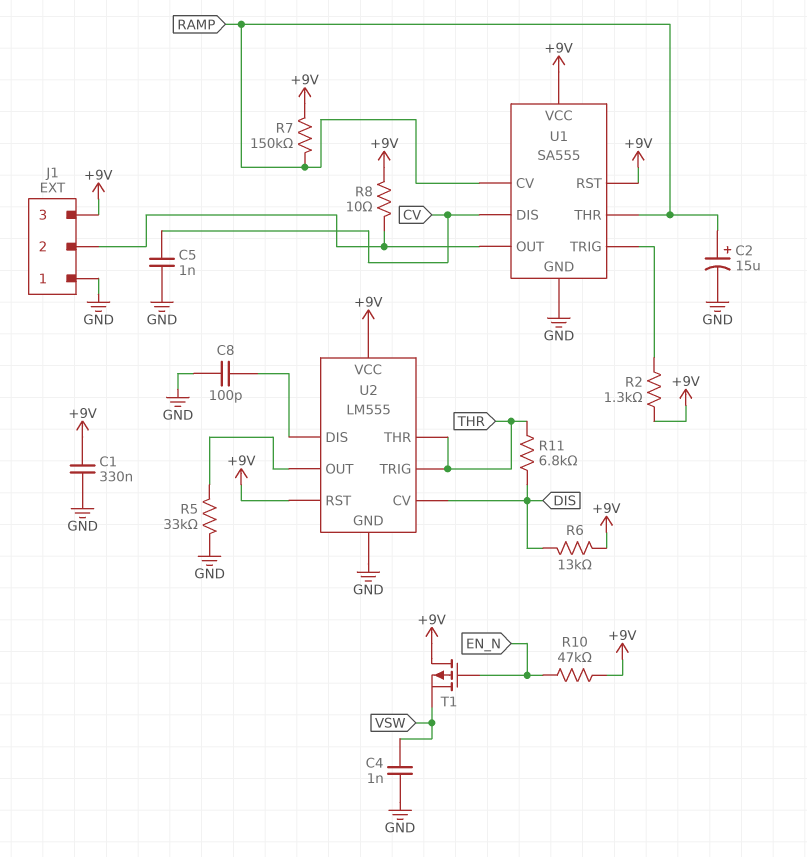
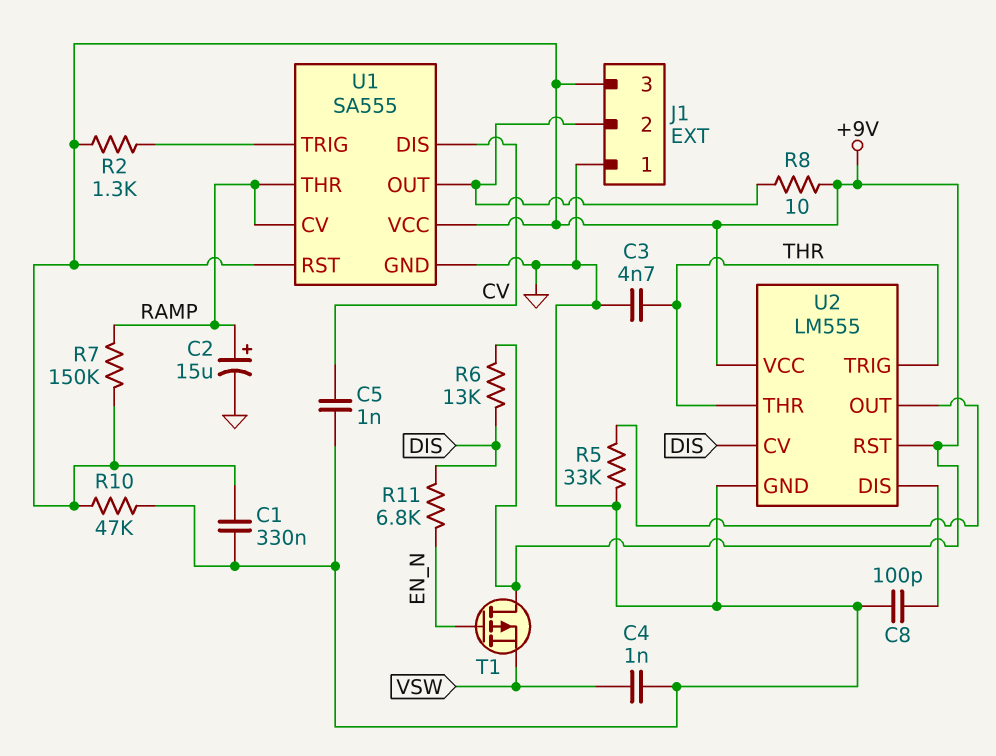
C3: none -> 4.7nF (GND, THR)
R10: 47k (+9V, EN_N) -> 47k (+9V, GND)
R11: 6.8k (DIS, THR) -> 6.8k (DIS, EN_N)

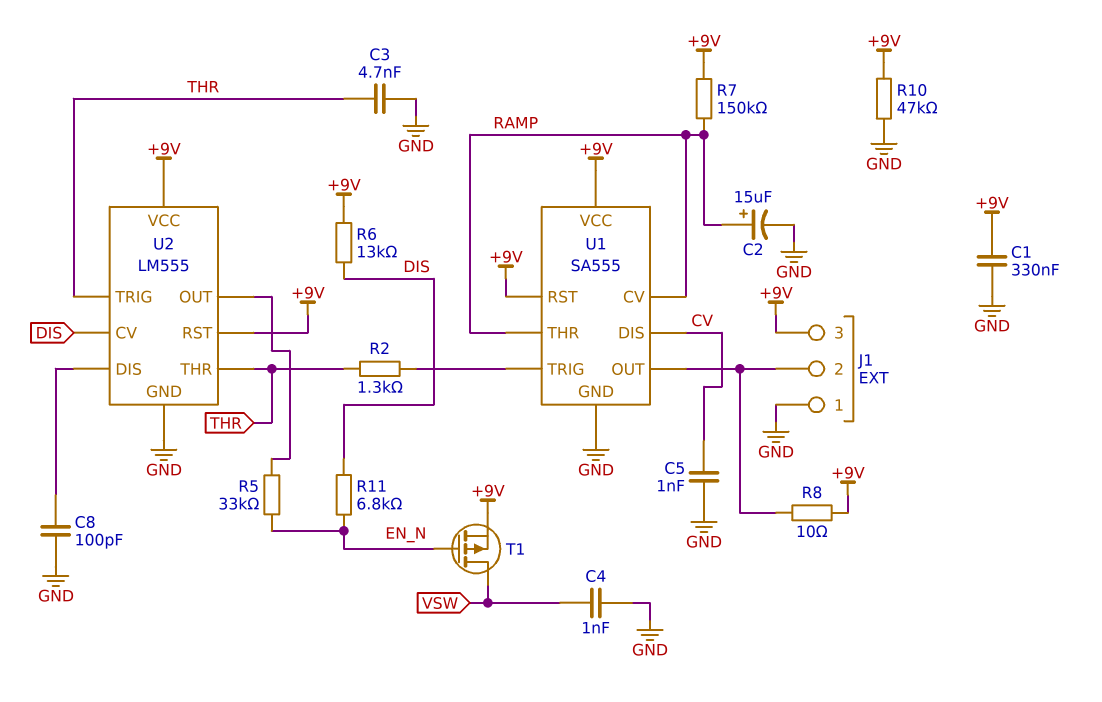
R2: 1.3k (+9V, U1/TRIG) -> 1.3k (THR, U1/TRIG)
R5: 33k (GND, U2/OUT) -> 33k (EN_N, U2/OUT)
T1: PMOS (G EN_N, D +9V, S VSW) -> PMOS (G EN_N, D VSW, S +9V)

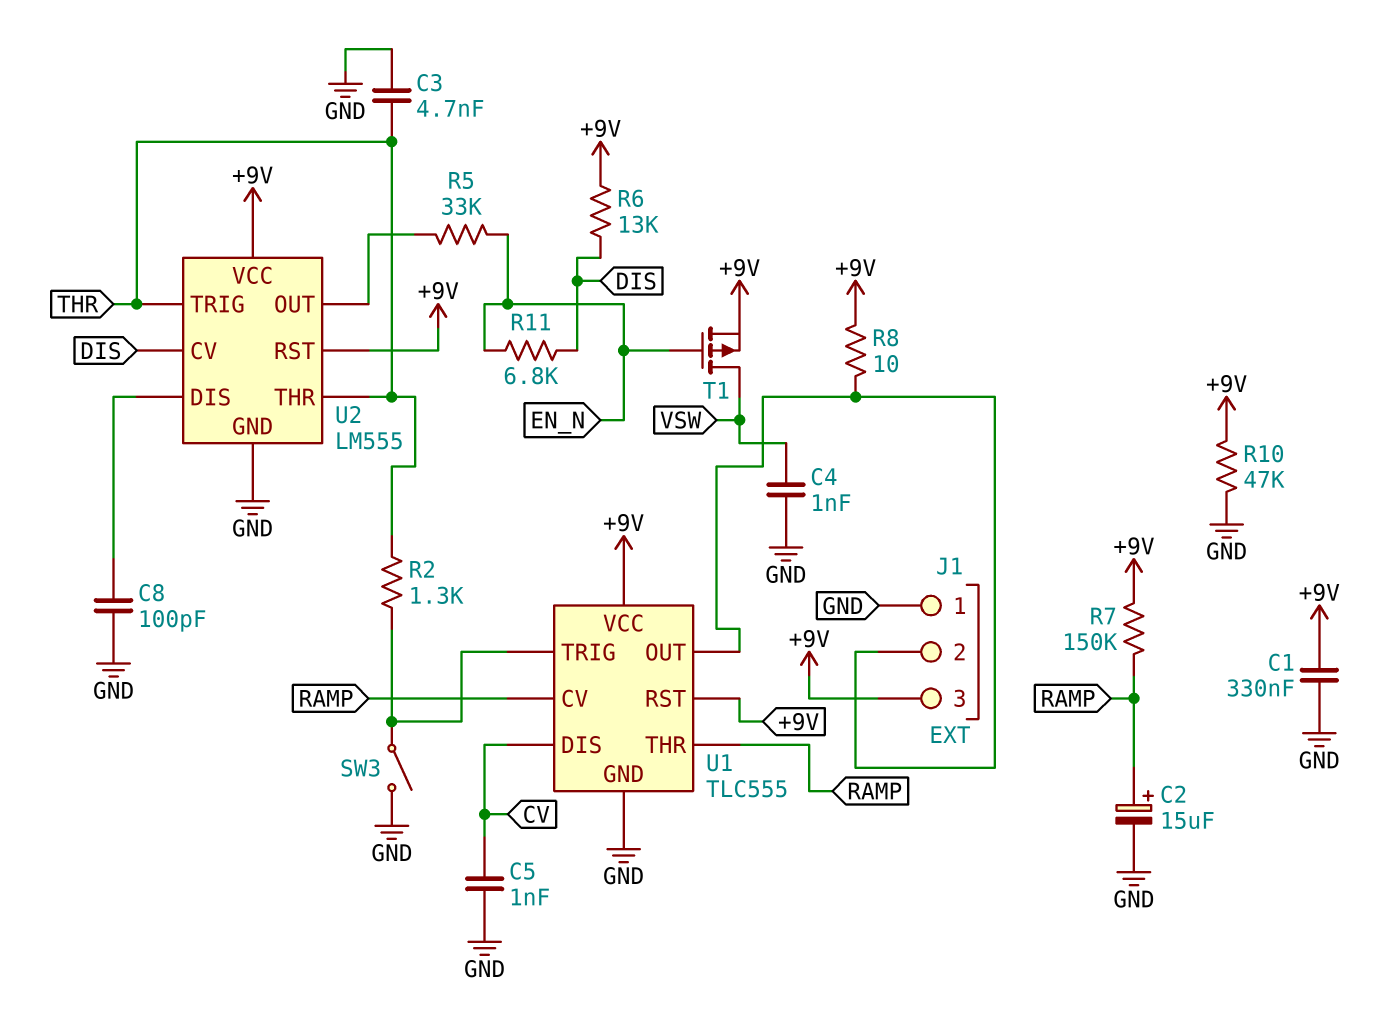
SW3: none -> switch (GND, U1/TRIG)
U1: SA555 -> TLC555

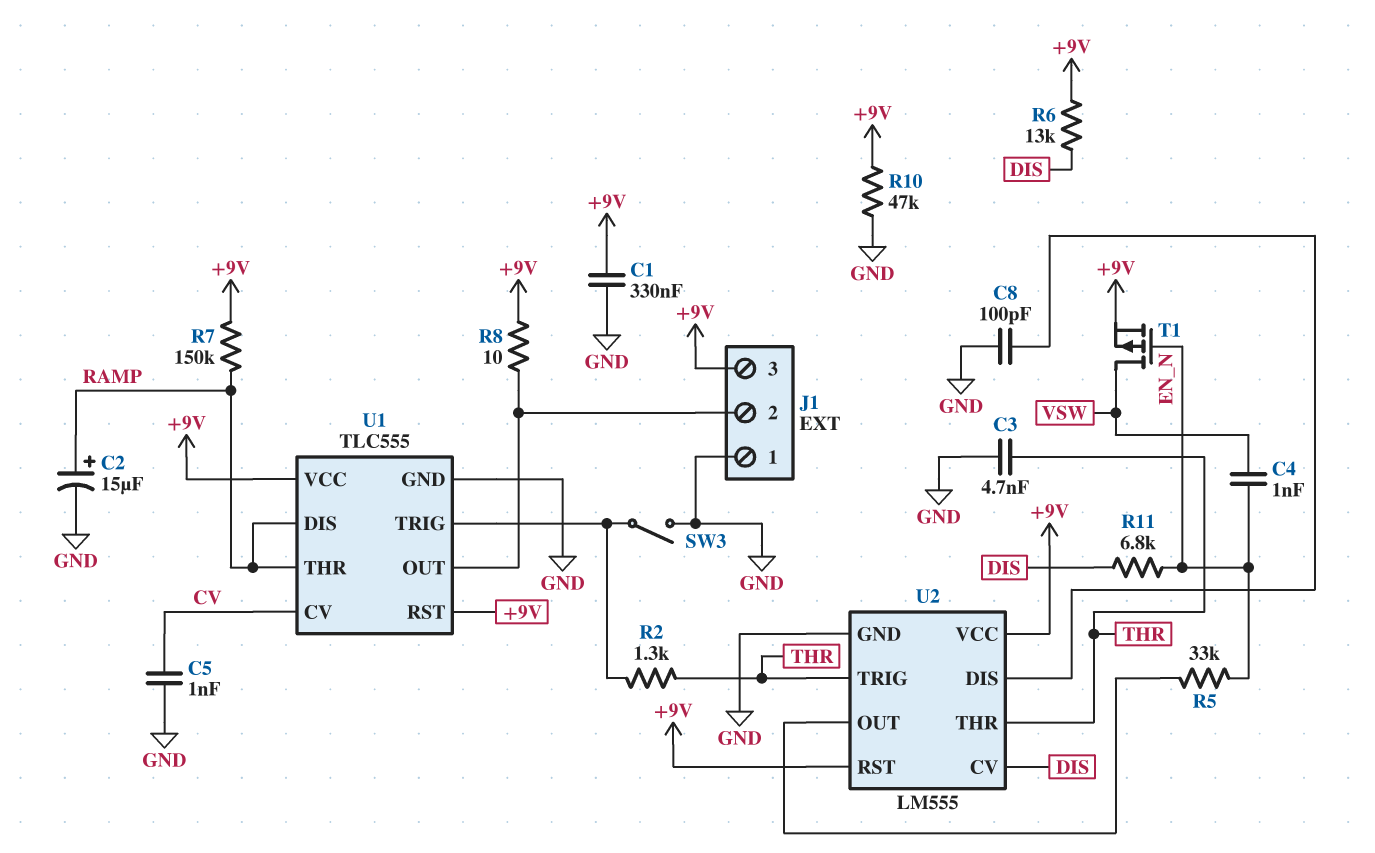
C4: 1nF (GND, VSW) -> 1nF (EN_N, VSW)
U1 pin CV: RAMP -> CV
U1 pin DIS: CV -> RAMP

